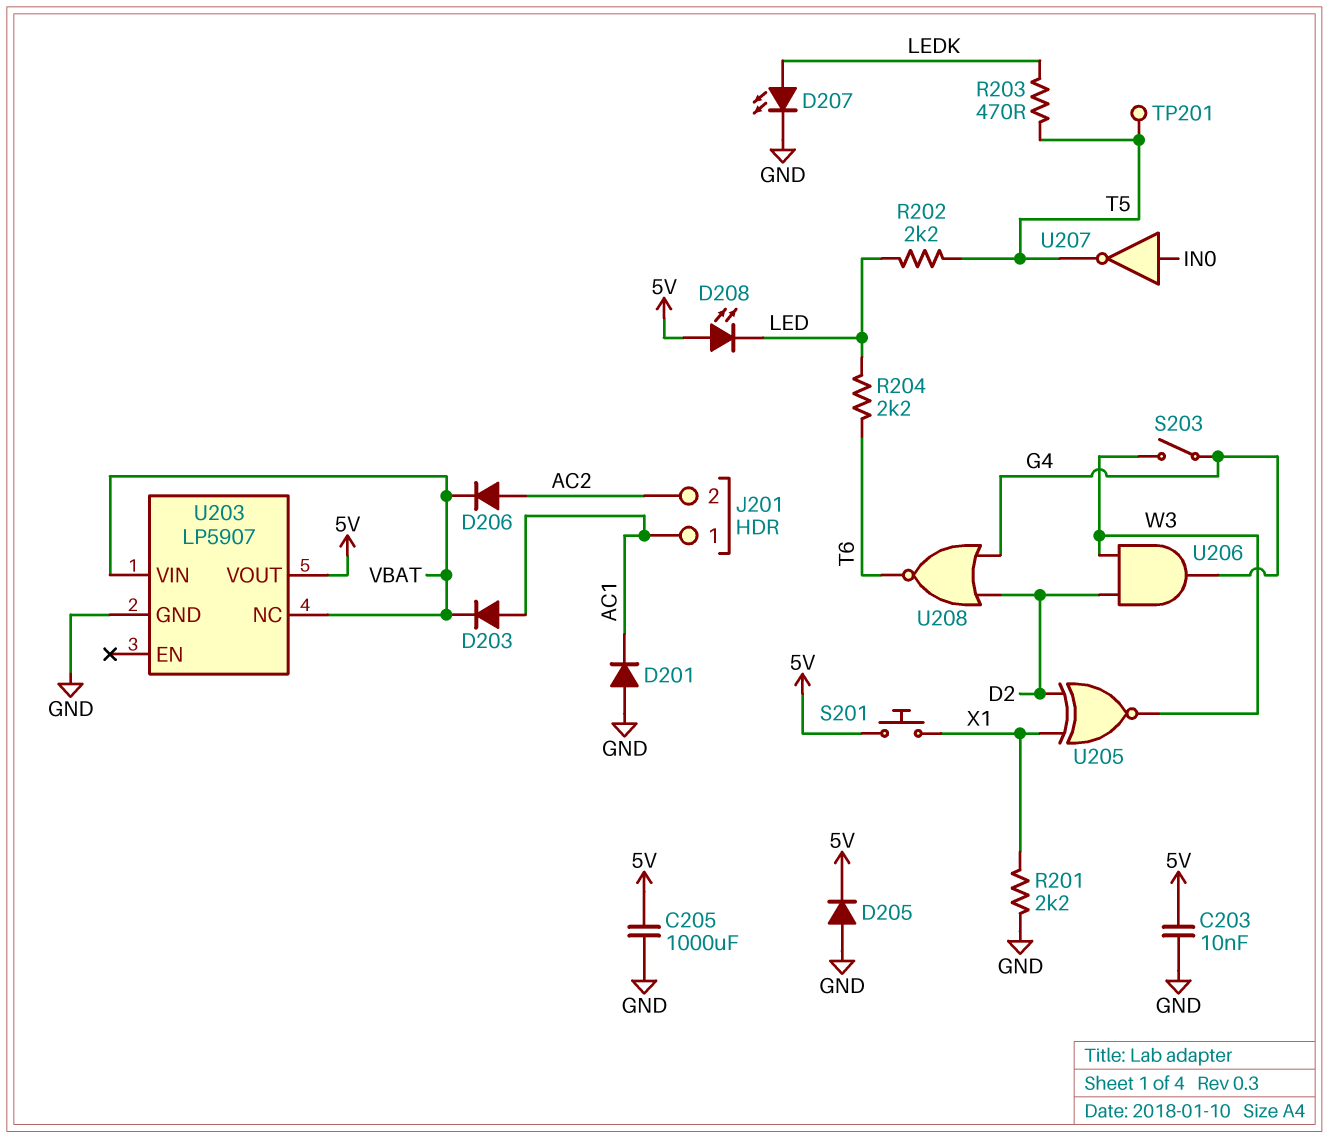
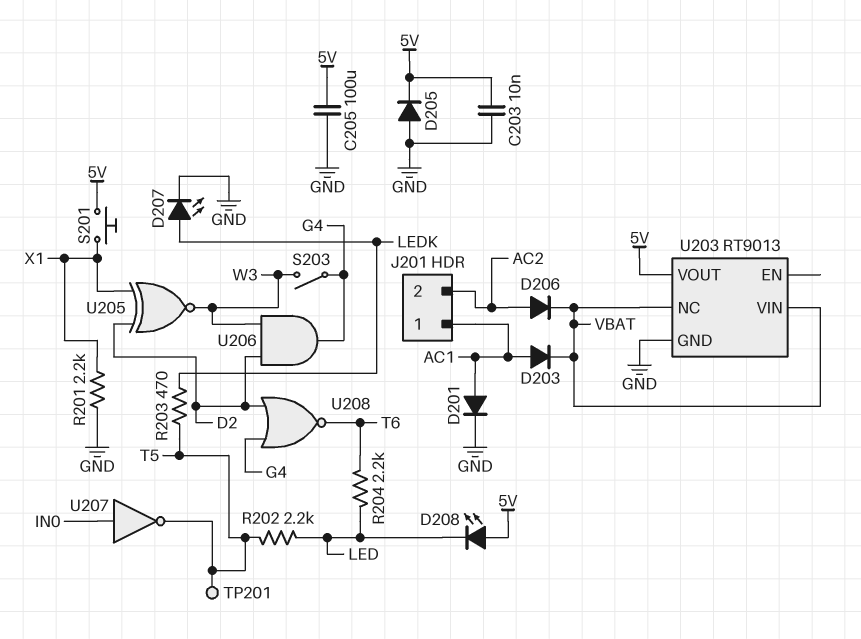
C205: 1000uF (5V, GND) -> 100uF (5V, GND)
D201: diode (A GND, K AC1) -> diode (A AC1, K GND)
U203: LP5907 -> RT9013

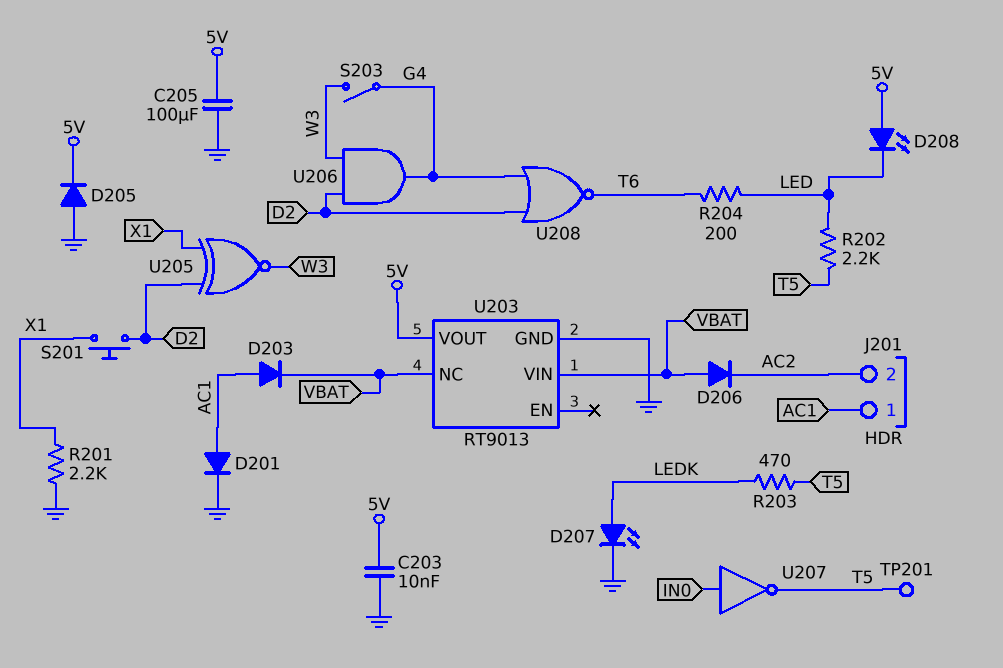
D206: diode (A AC2, K VBAT) -> diode (A VBAT, K AC2)
R204: 2.2k (LED, T6) -> 200 (LED, T6)
S201: button (5V, X1) -> button (D2, X1)

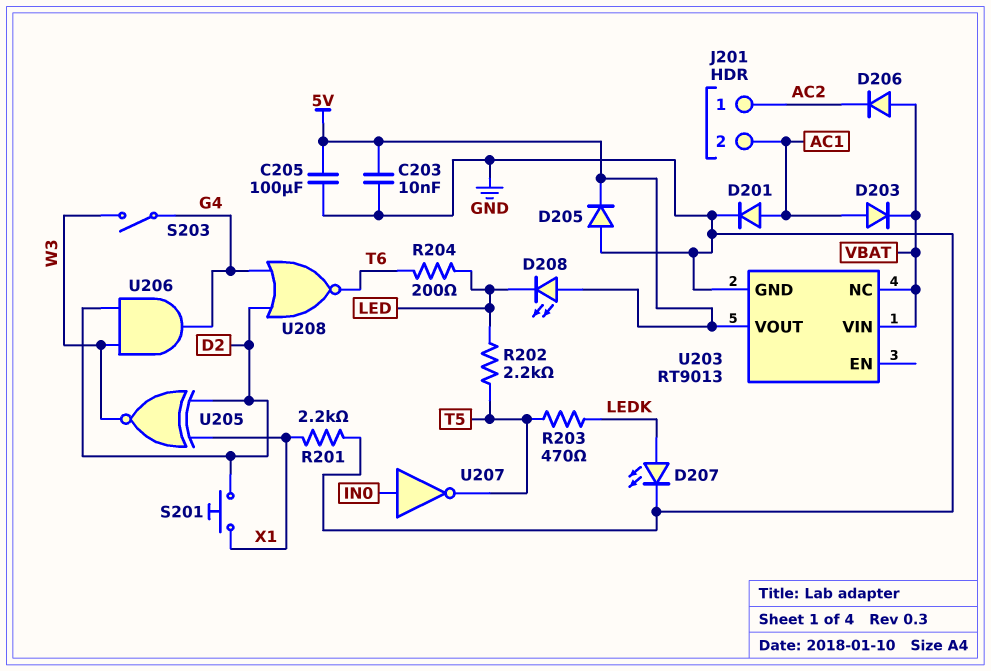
J201 pin 1: AC1 -> AC2
J201 pin 2: AC2 -> AC1
TP201: test point (T5) -> none

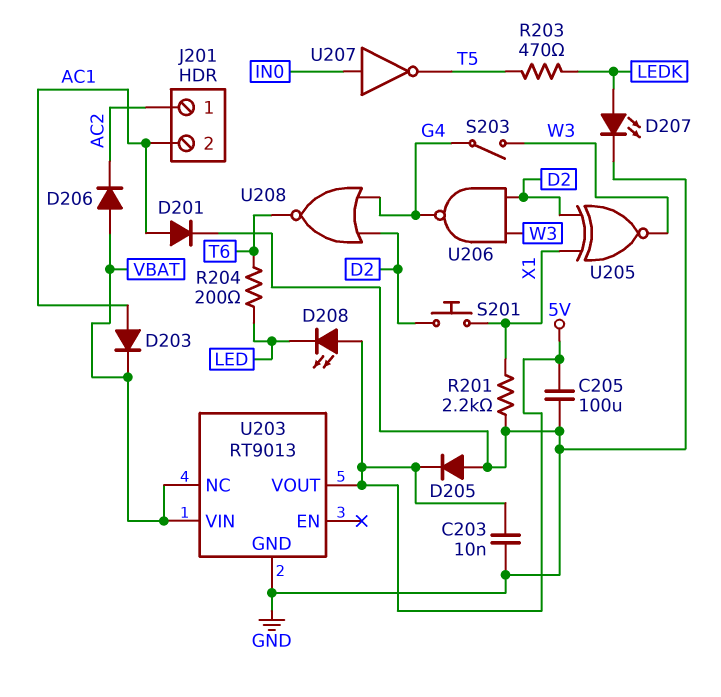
R202: 2.2k (LED, T5) -> none
U206: AND (in D2, in W3, out G4) -> NAND (in D2, in W3, out G4)

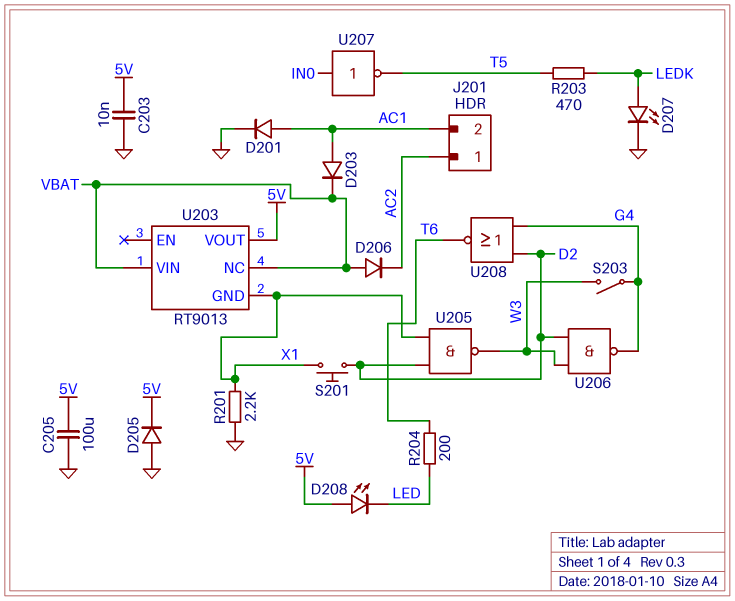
U203 pin GND: GND -> X1
U205: XNOR (in D2, in X1, out W3) -> NAND (in D2, in X1, out W3)

